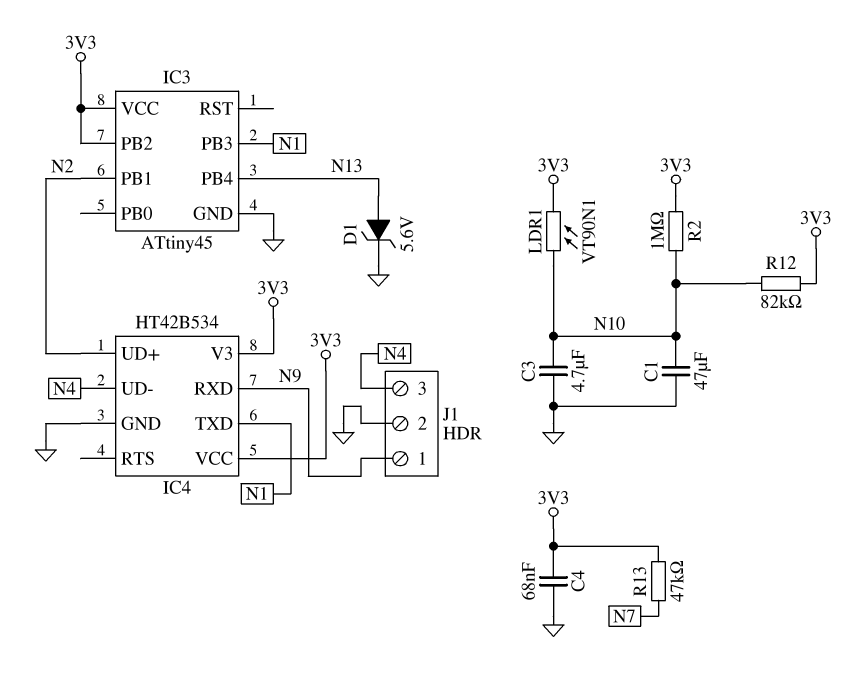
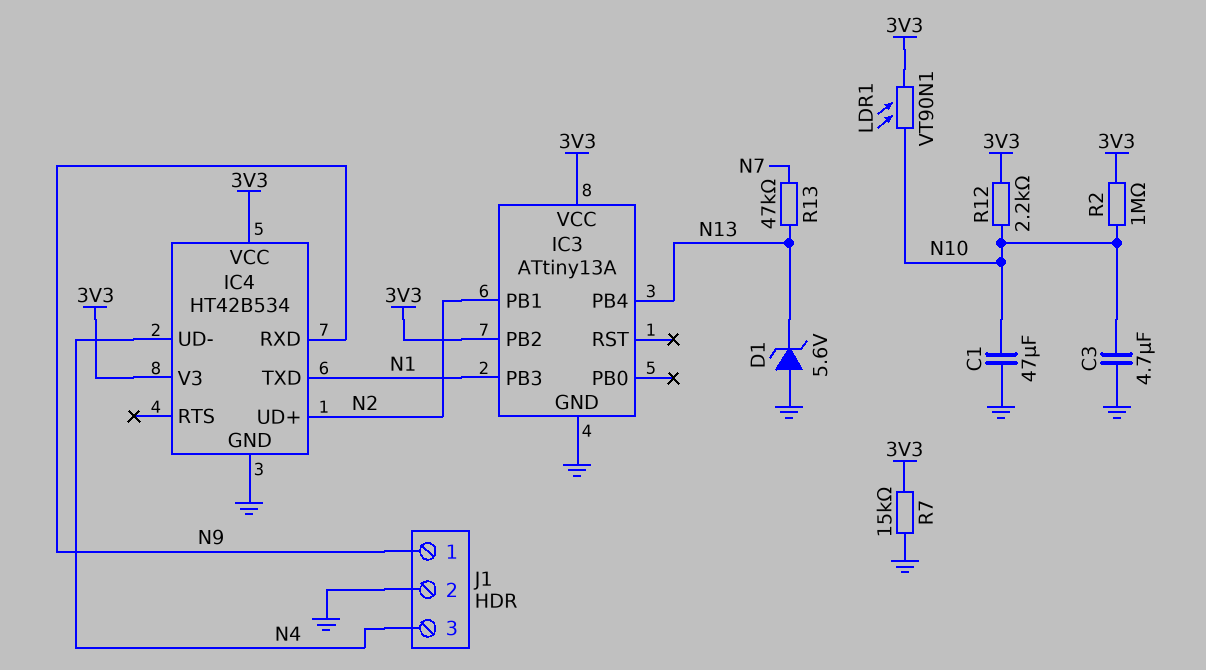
C4: 68nF (3V3, GND) -> none
D1: zener 5.6V (A N13, K GND) -> zener 5.6V (A GND, K N13)
IC3: ATtiny45 -> ATtiny13A
R7: none -> 15k (3V3, GND)
R12: 82k (3V3, N10) -> 2.2k (3V3, N10)
R13: 47k (3V3, N7) -> 47k (N7, N13)

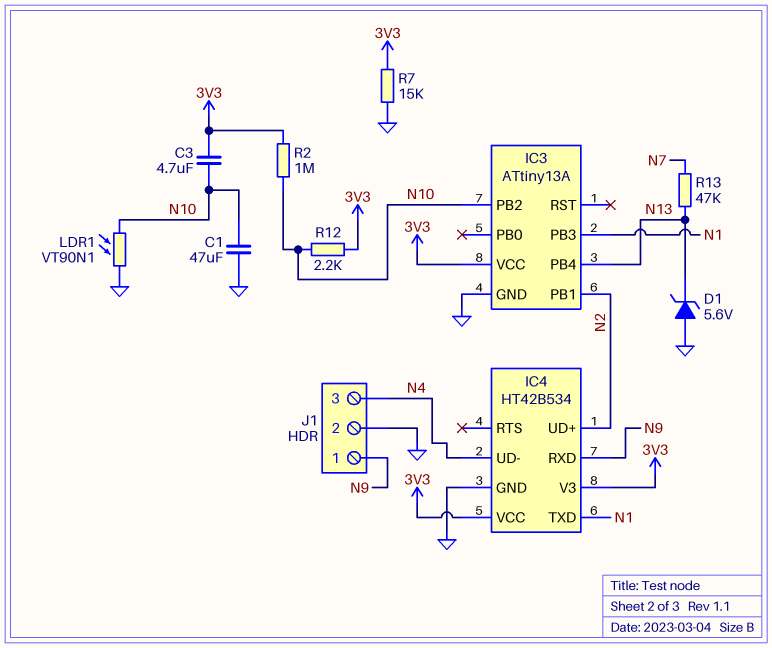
C3: 4.7uF (GND, N10) -> 4.7uF (3V3, N10)
IC3 pin PB2: 3V3 -> N10
LDR1: VT90N1 (3V3, N10) -> VT90N1 (GND, N10)

